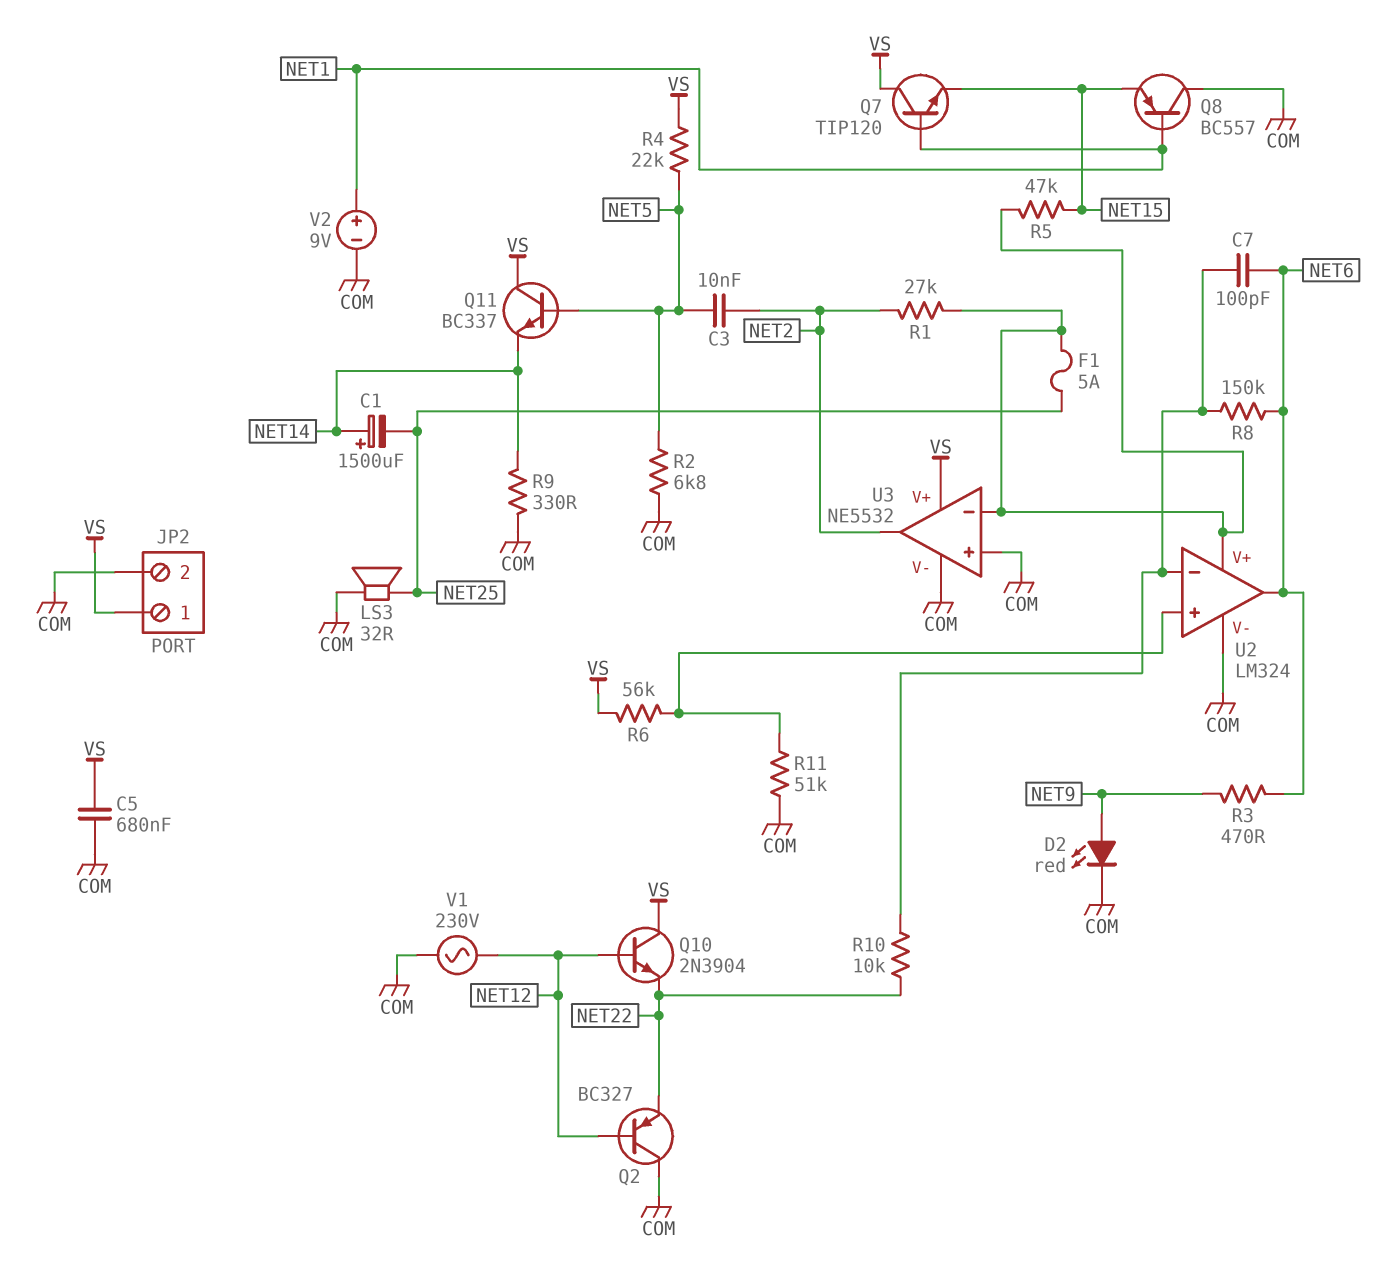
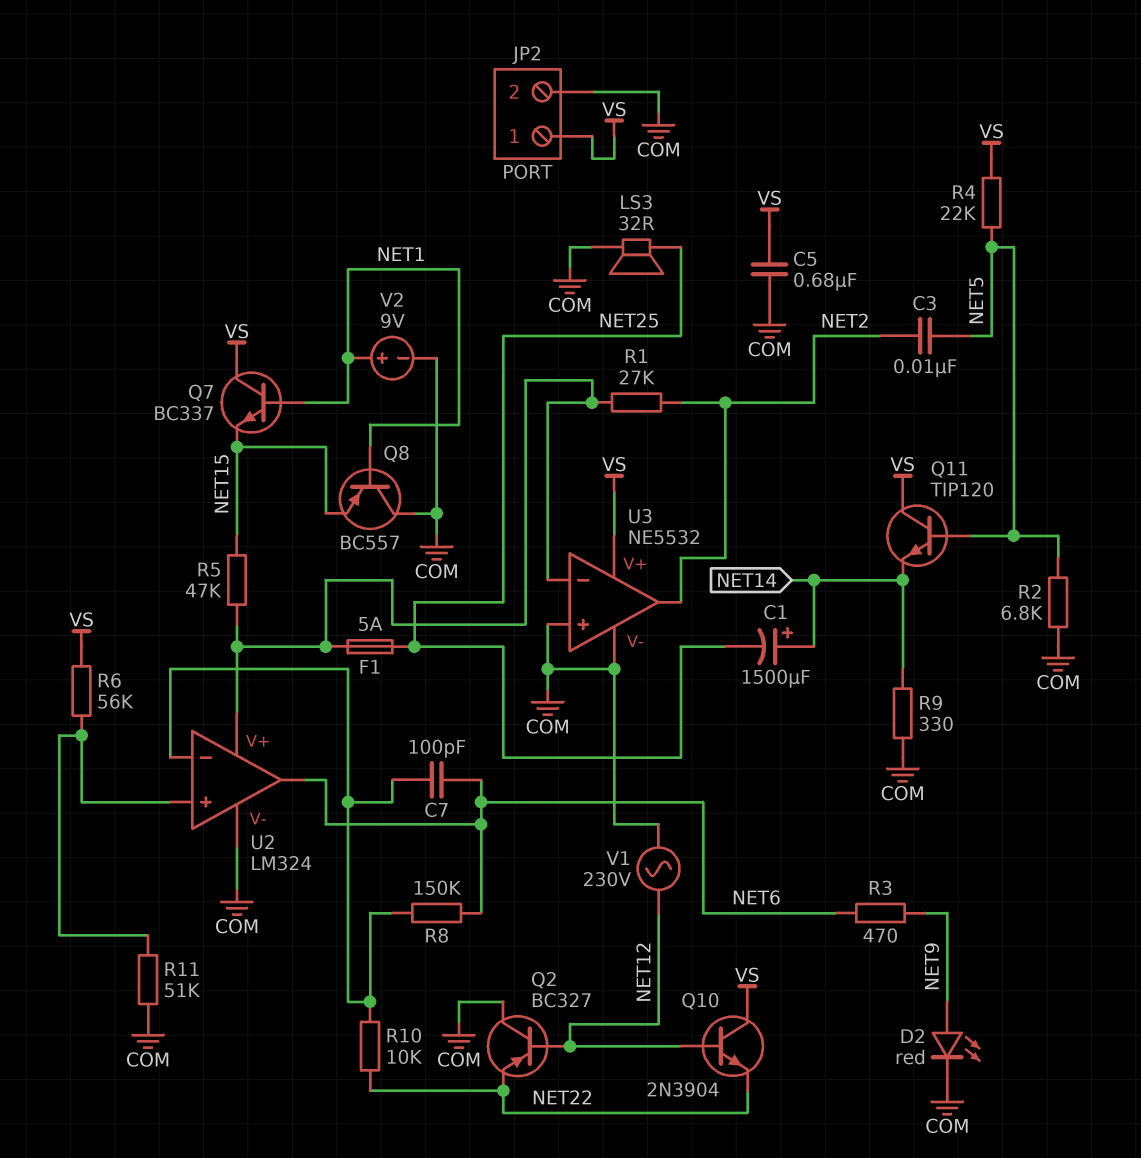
Q7: NPN TIP120 (B NET1, C VS, E NET15) -> NPN BC337 (B NET1, C VS, E NET15)
Q11: NPN BC337 (B NET5, C VS, E NET14) -> NPN TIP120 (B NET5, C VS, E NET14)

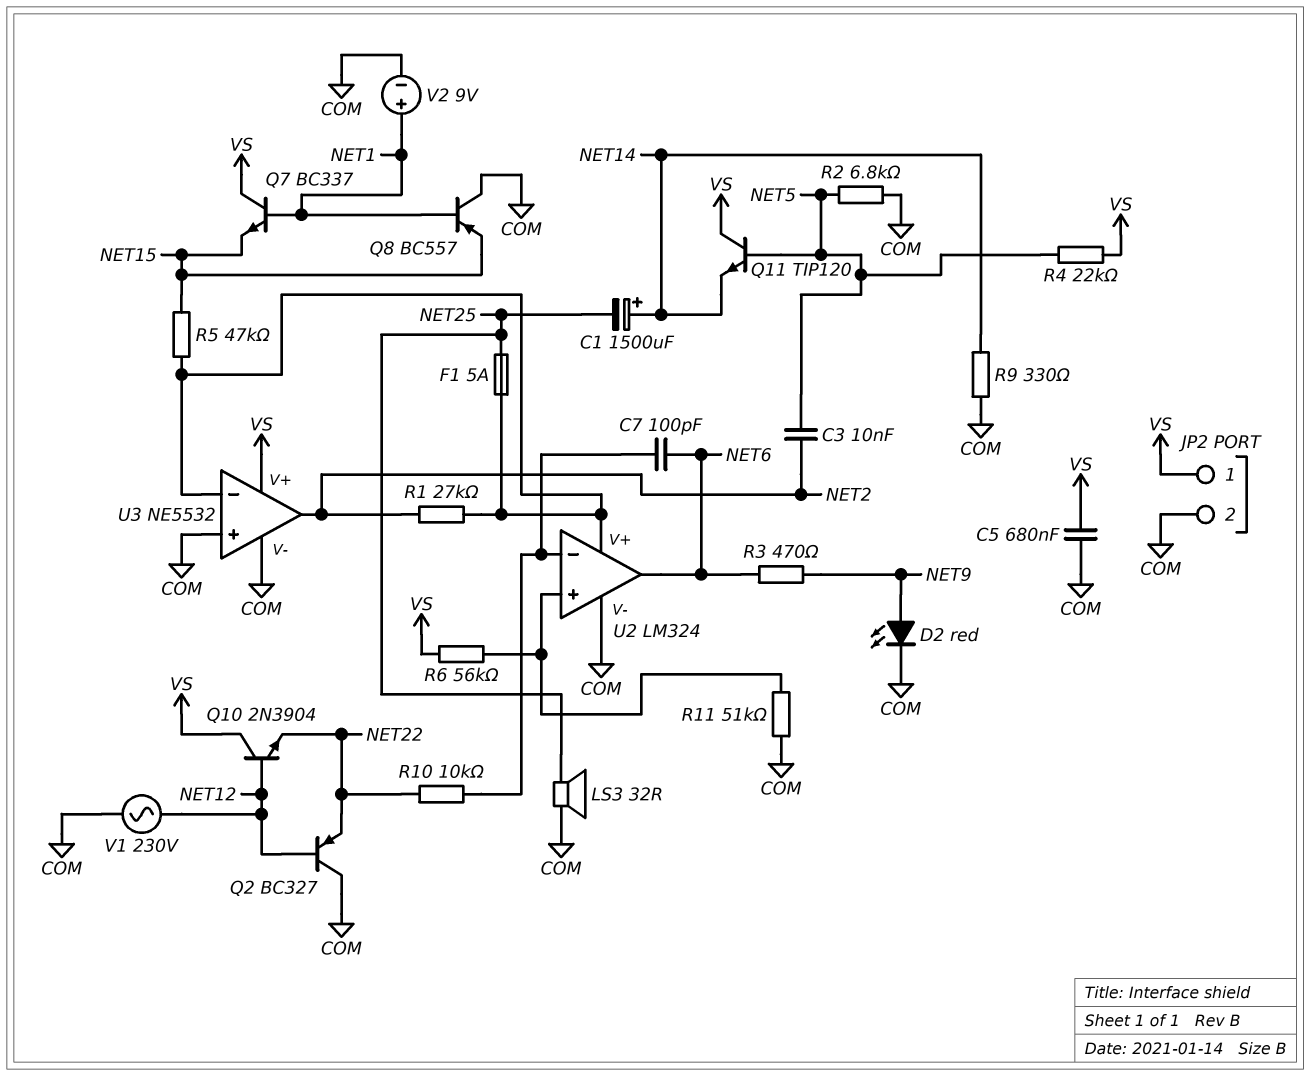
R8: 150k (NET6, U2/in-) -> none

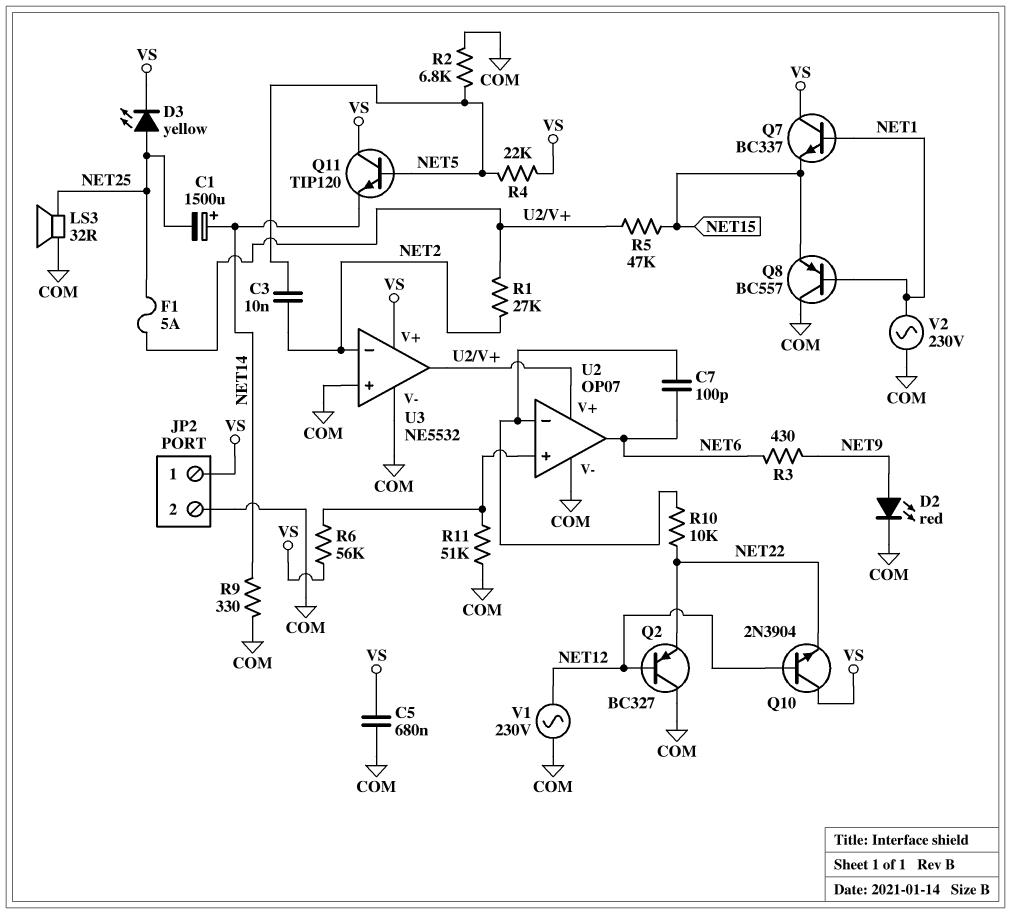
D3: none -> LED yellow (A NET25, K VS)
R3: 470 (NET6, NET9) -> 430 (NET6, NET9)
U2: LM324 -> OP07
U3 pin in-: U2/V+ -> NET2
U3 pin out: NET2 -> U2/V+
V2: 9V (plus NET1, minus COM) -> AC 230V (COM, NET1)

